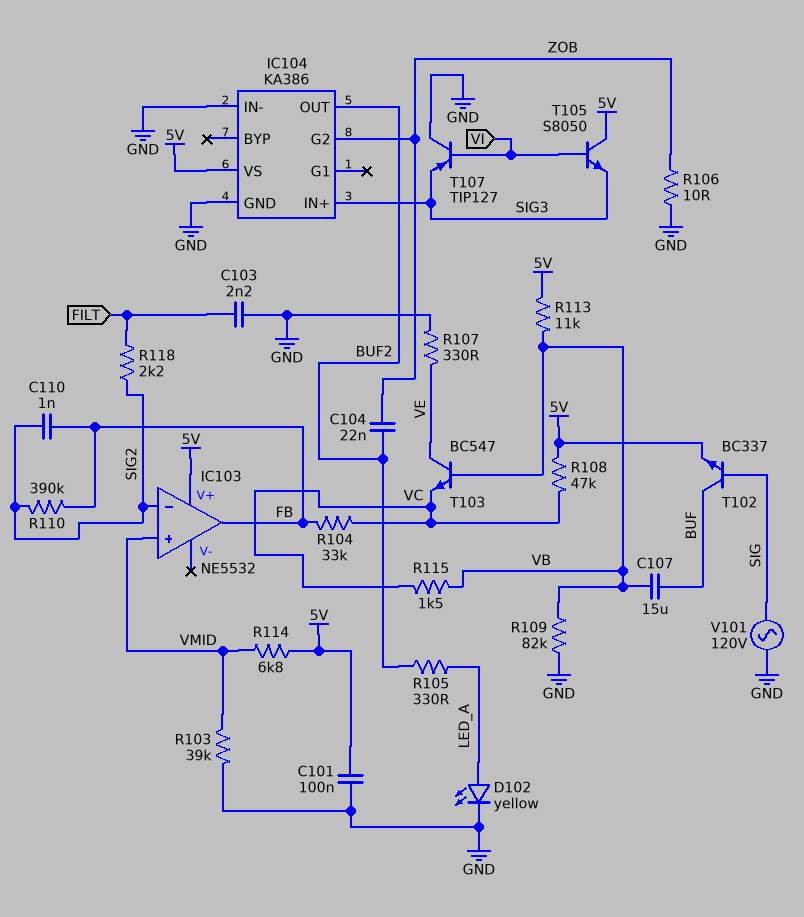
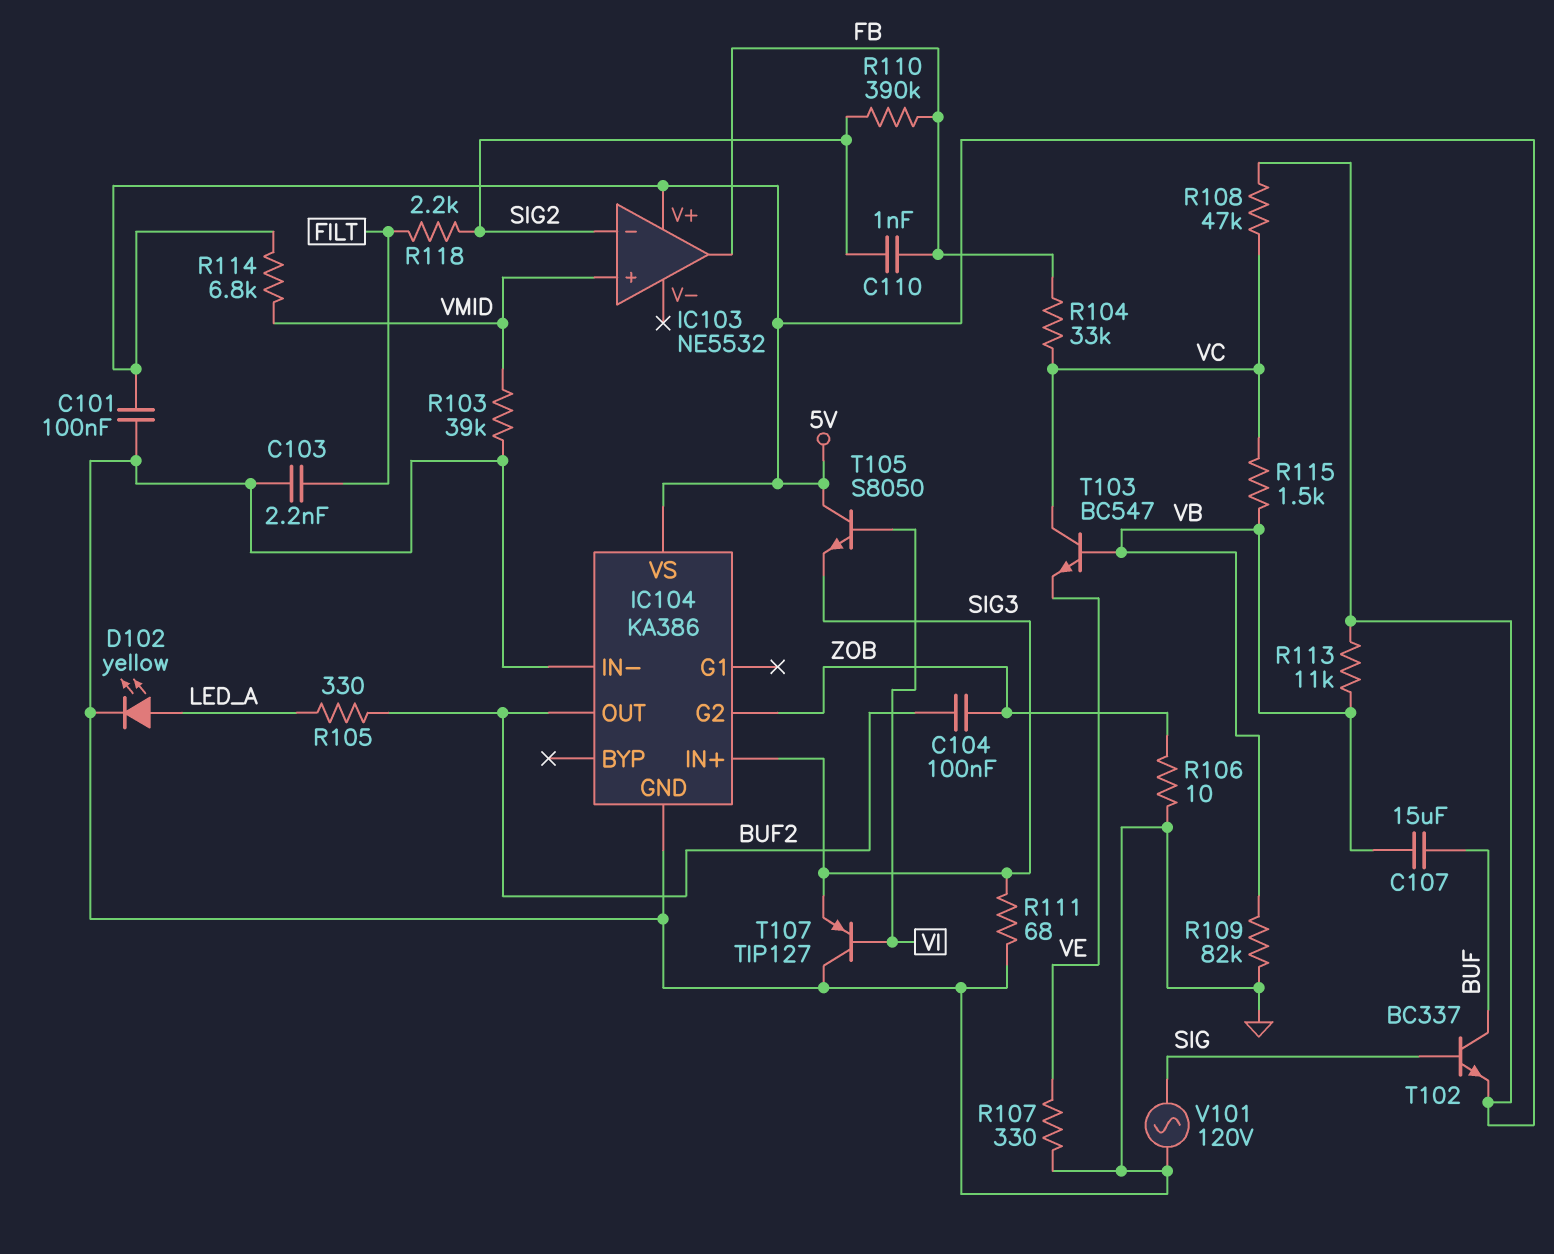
C104: 22nF (BUF2, ZOB) -> 100nF (BUF2, ZOB)
R111: none -> 68 (GND, SIG3)
T103: NPN BC547 (B VB, C VE, E VC) -> NPN BC547 (B VB, C VC, E VE)

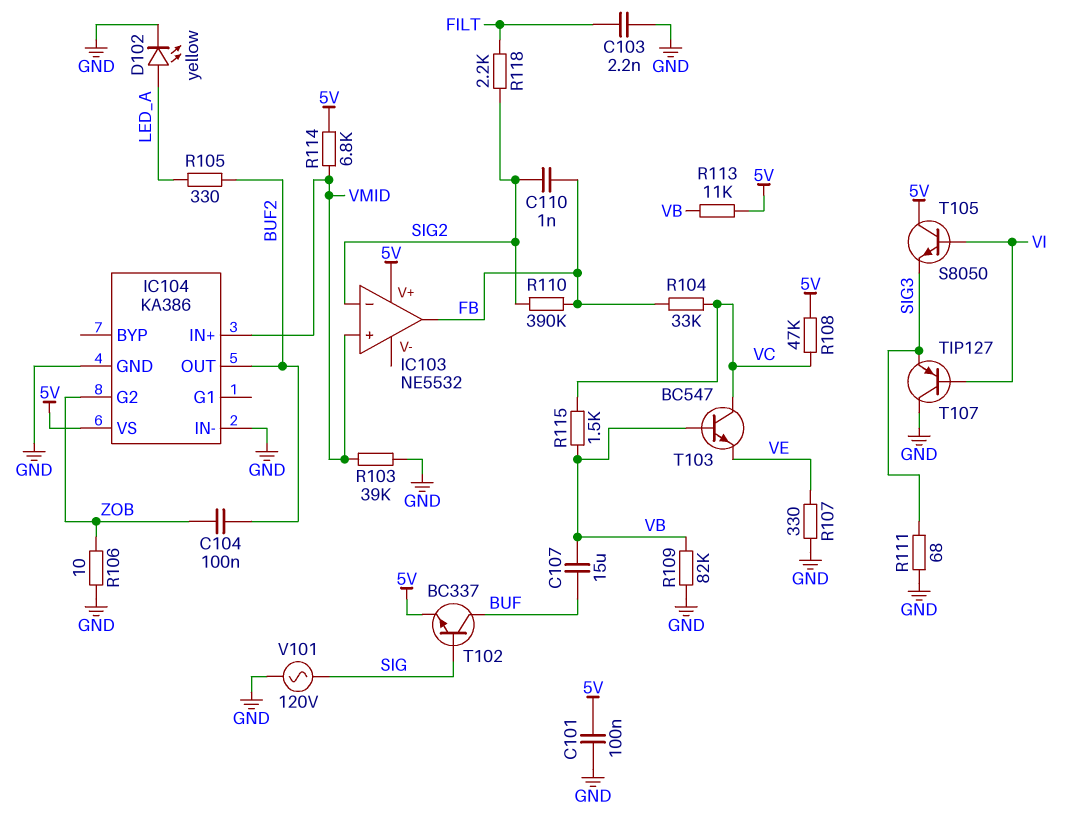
IC104 pin IN+: SIG3 -> VMID

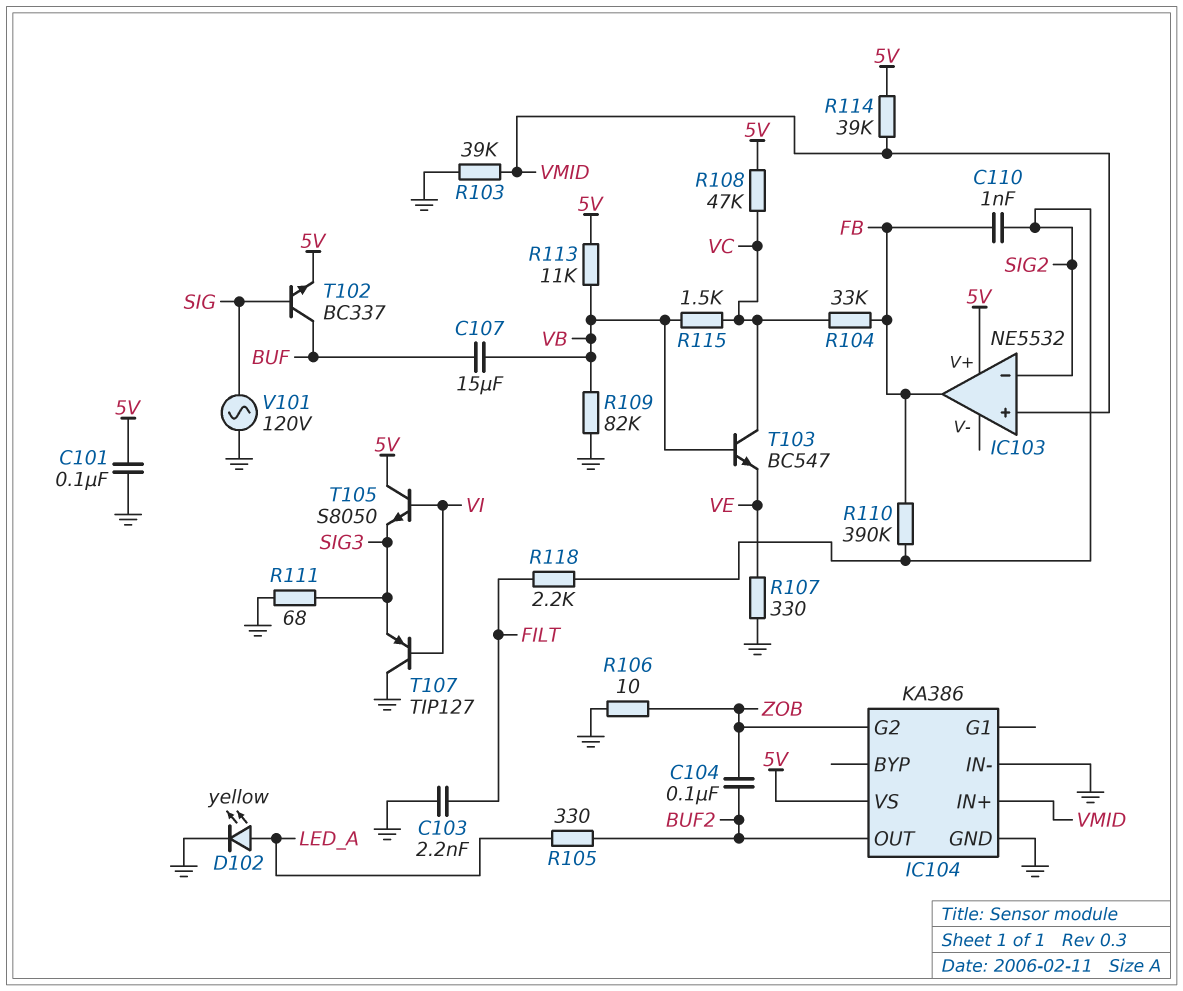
R114: 6.8k (5V, VMID) -> 39k (5V, VMID)

